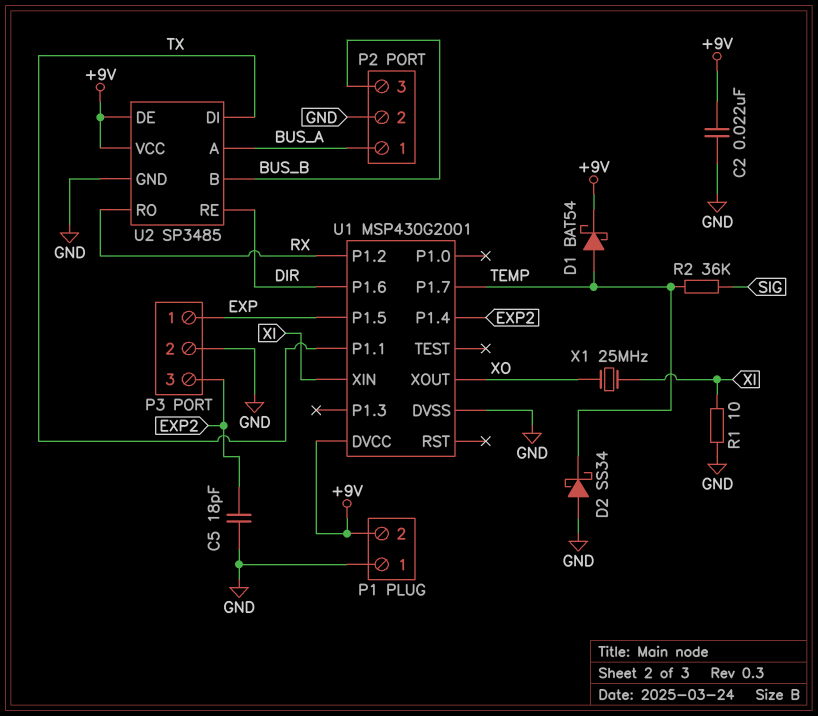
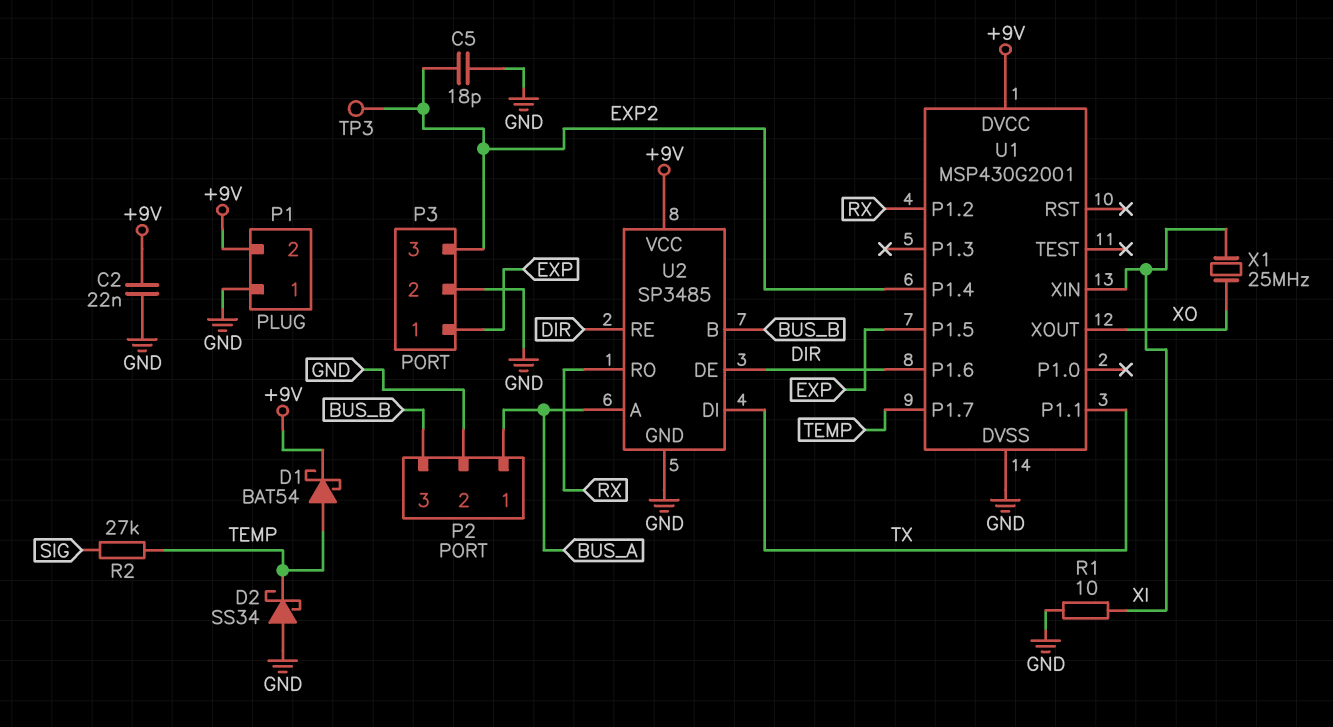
R2: 36k (SIG, TEMP) -> 27k (SIG, TEMP)
TP3: none -> test point (EXP2)
U2 pin DE: +9V -> DIR

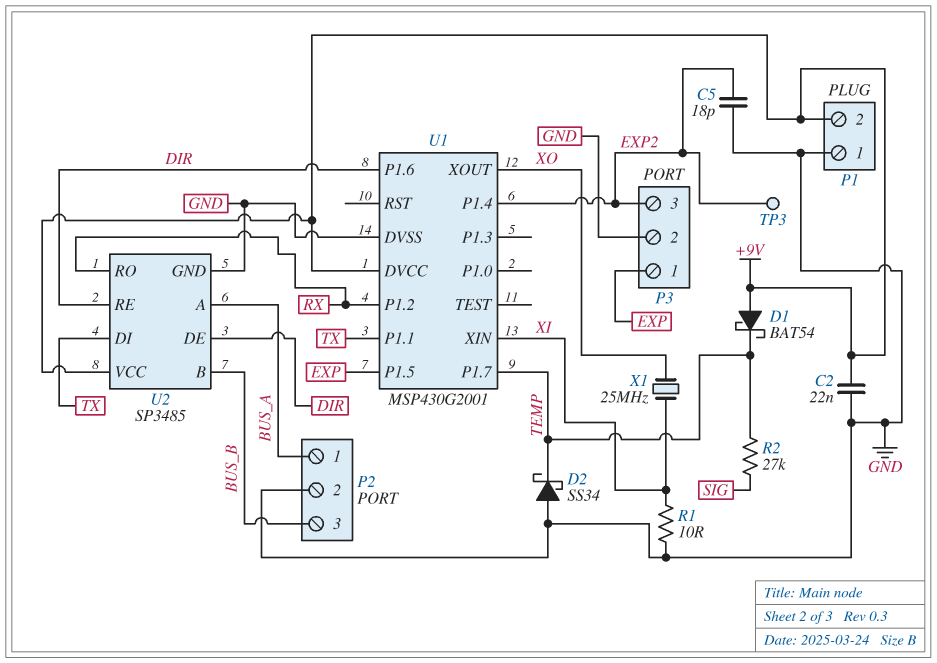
D1: schottky BAT54 (A TEMP, K +9V) -> schottky BAT54 (A +9V, K TEMP)

